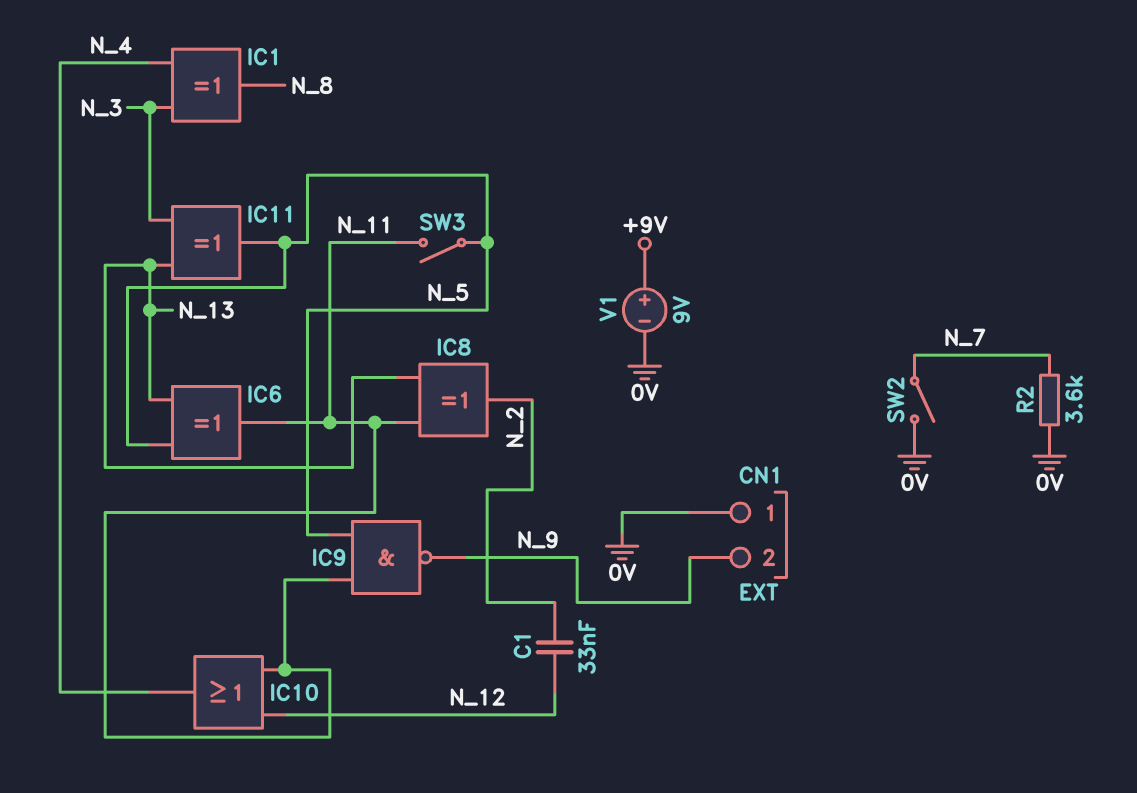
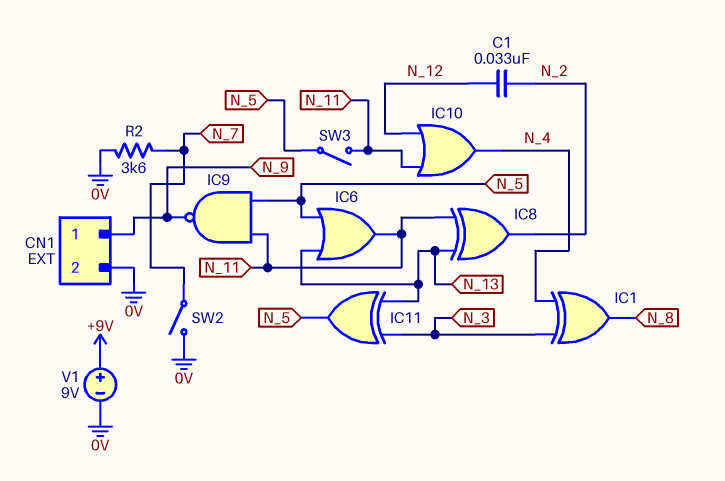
CN1 pin 1: 0V -> N_9
CN1 pin 2: N_9 -> 0V
IC6: XOR (in N_5, in N_13, out N_11) -> OR (in N_5, in N_13, out N_11)

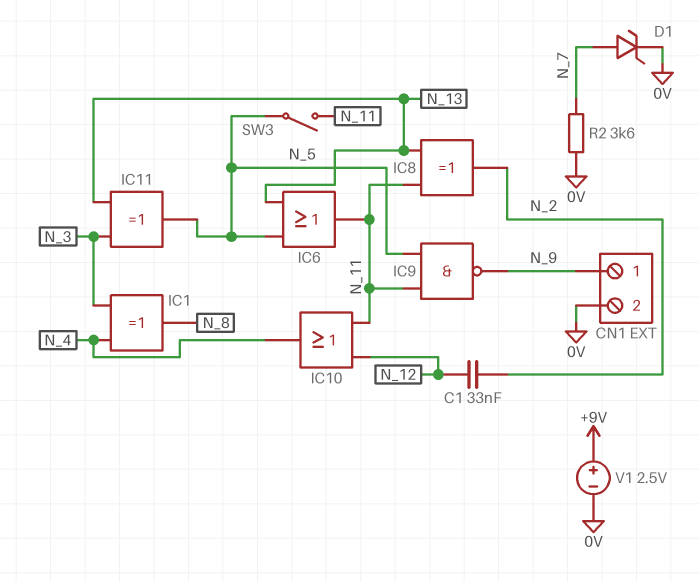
D1: none -> zener (A N_7, K 0V)
SW2: switch (0V, N_7) -> none
V1: 9V (plus +9V, minus 0V) -> 2.5V (plus +9V, minus 0V)

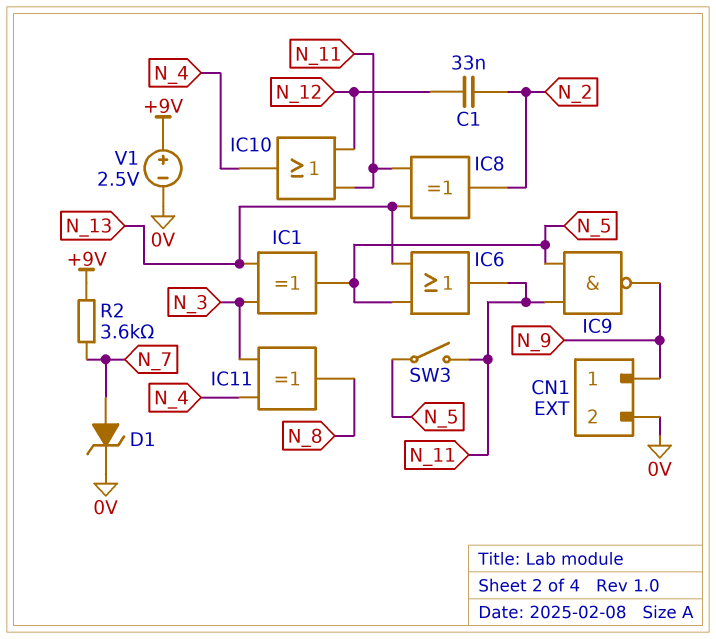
IC1: XOR (in N_3, in N_4, out N_8) -> XOR (in N_3, in N_13, out N_5)
IC11: XOR (in N_3, in N_13, out N_5) -> XOR (in N_3, in N_4, out N_8)
R2: 3.6k (0V, N_7) -> 3.6k (+9V, N_7)

